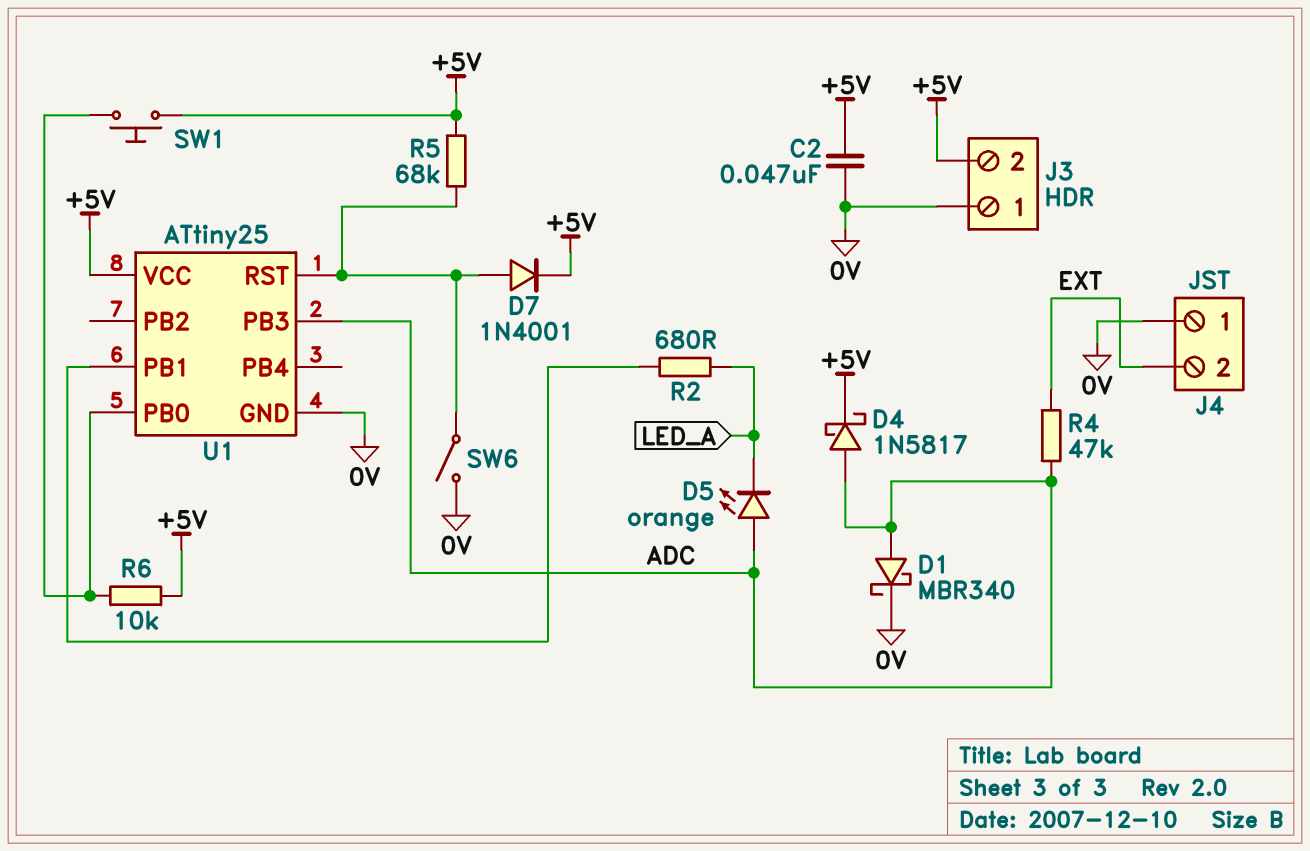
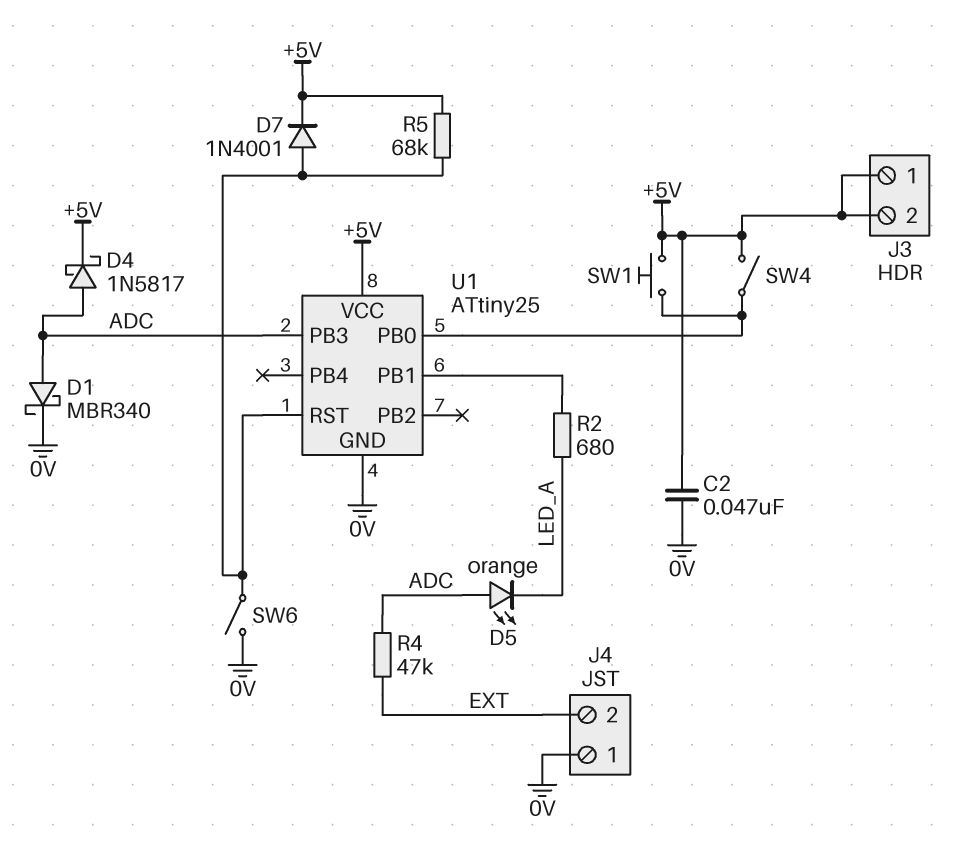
J3 pin 1: 0V -> +5V
R6: 10k (+5V, U1/PB0) -> none
SW4: none -> switch (+5V, U1/PB0)

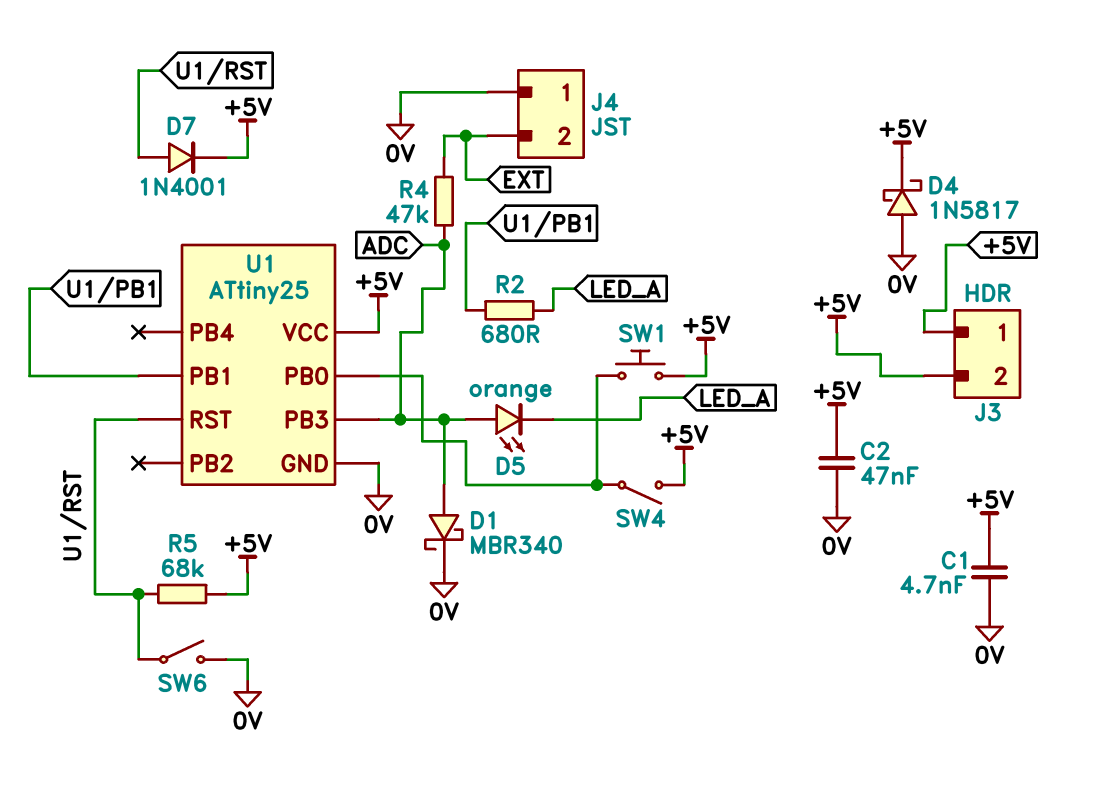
C1: none -> 4.7nF (+5V, 0V)
D4: schottky 1N5817 (A ADC, K +5V) -> schottky 1N5817 (A 0V, K +5V)

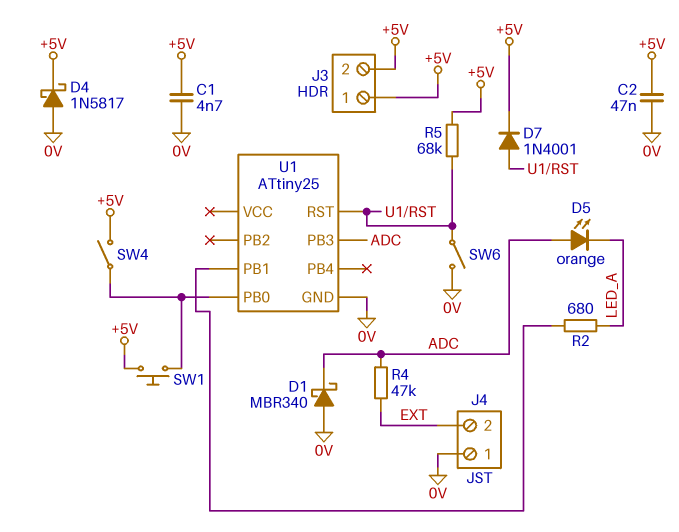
D1: schottky MBR340 (A ADC, K 0V) -> schottky MBR340 (A 0V, K ADC)
U1 pin VCC: +5V -> none

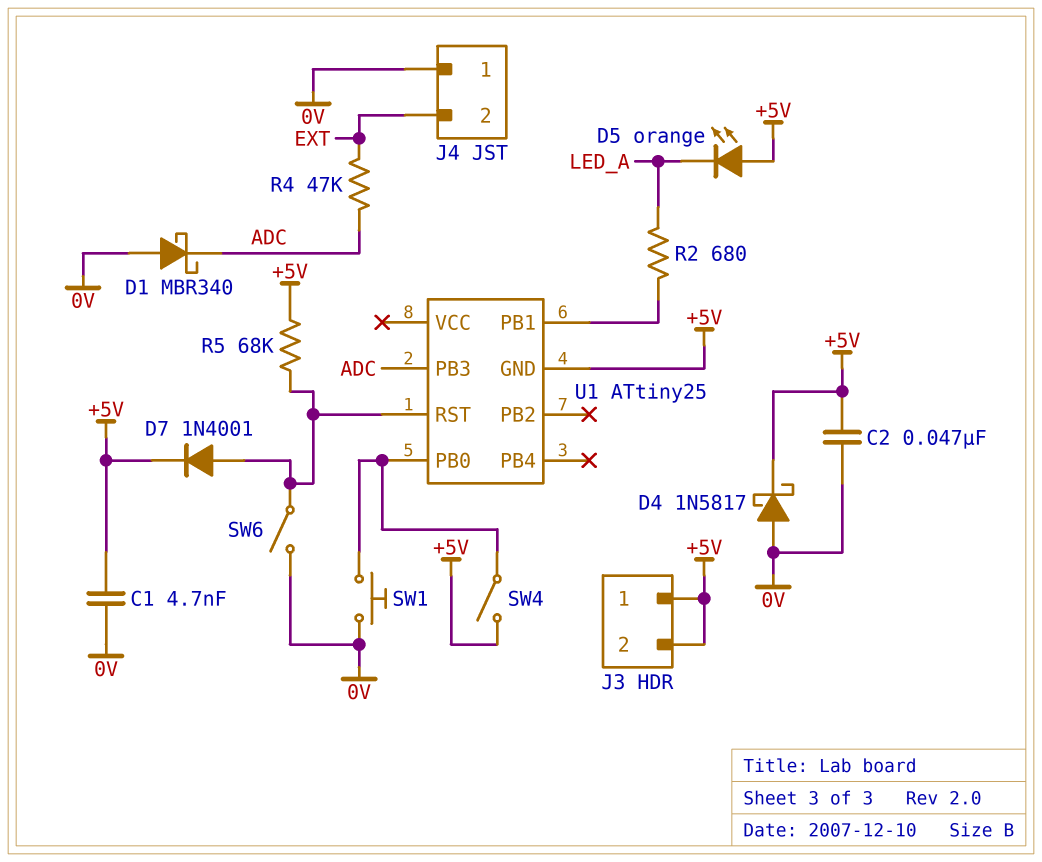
D5: LED orange (A ADC, K LED_A) -> LED orange (A +5V, K LED_A)
SW1: button (+5V, U1/PB0) -> button (0V, U1/PB0)
U1 pin GND: 0V -> +5V

